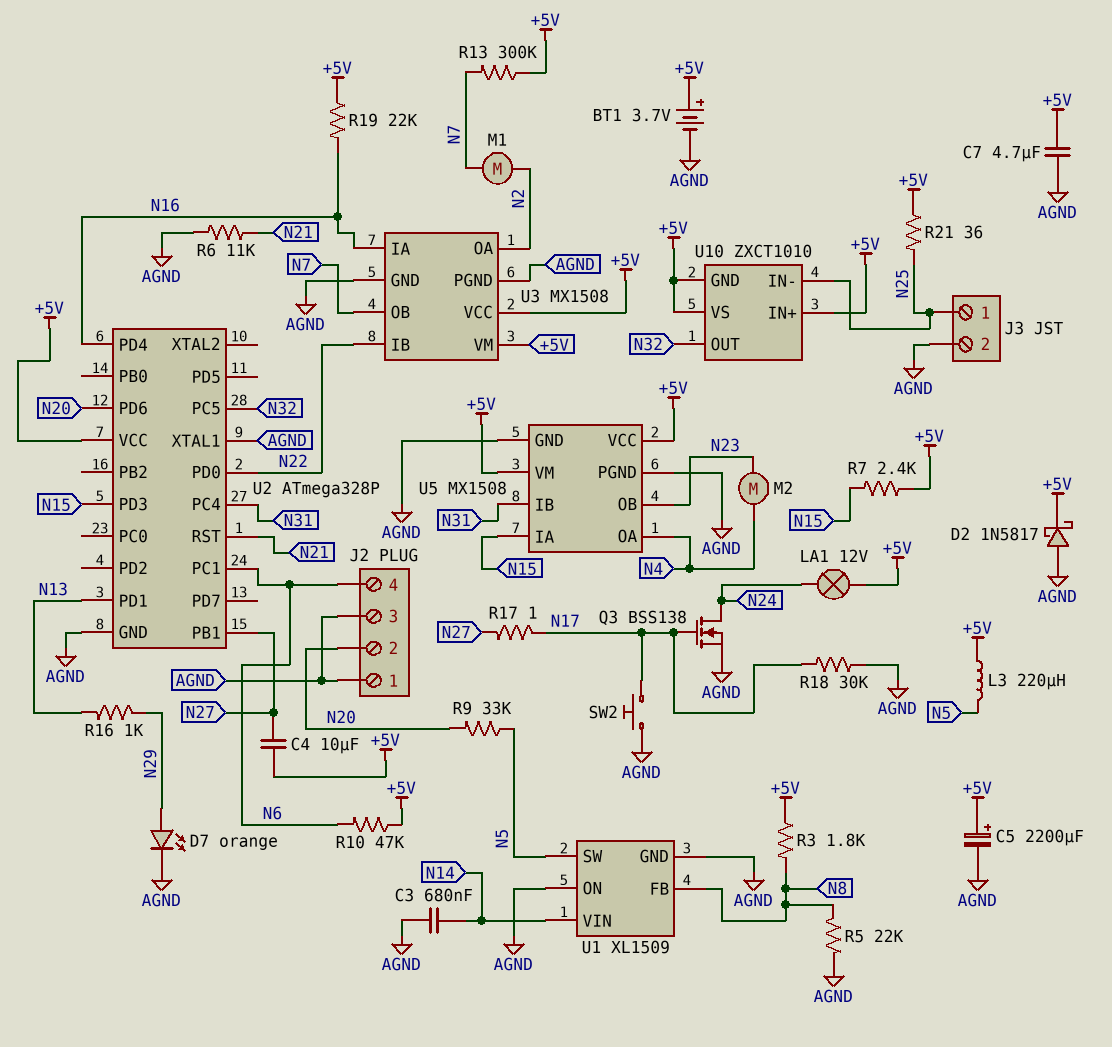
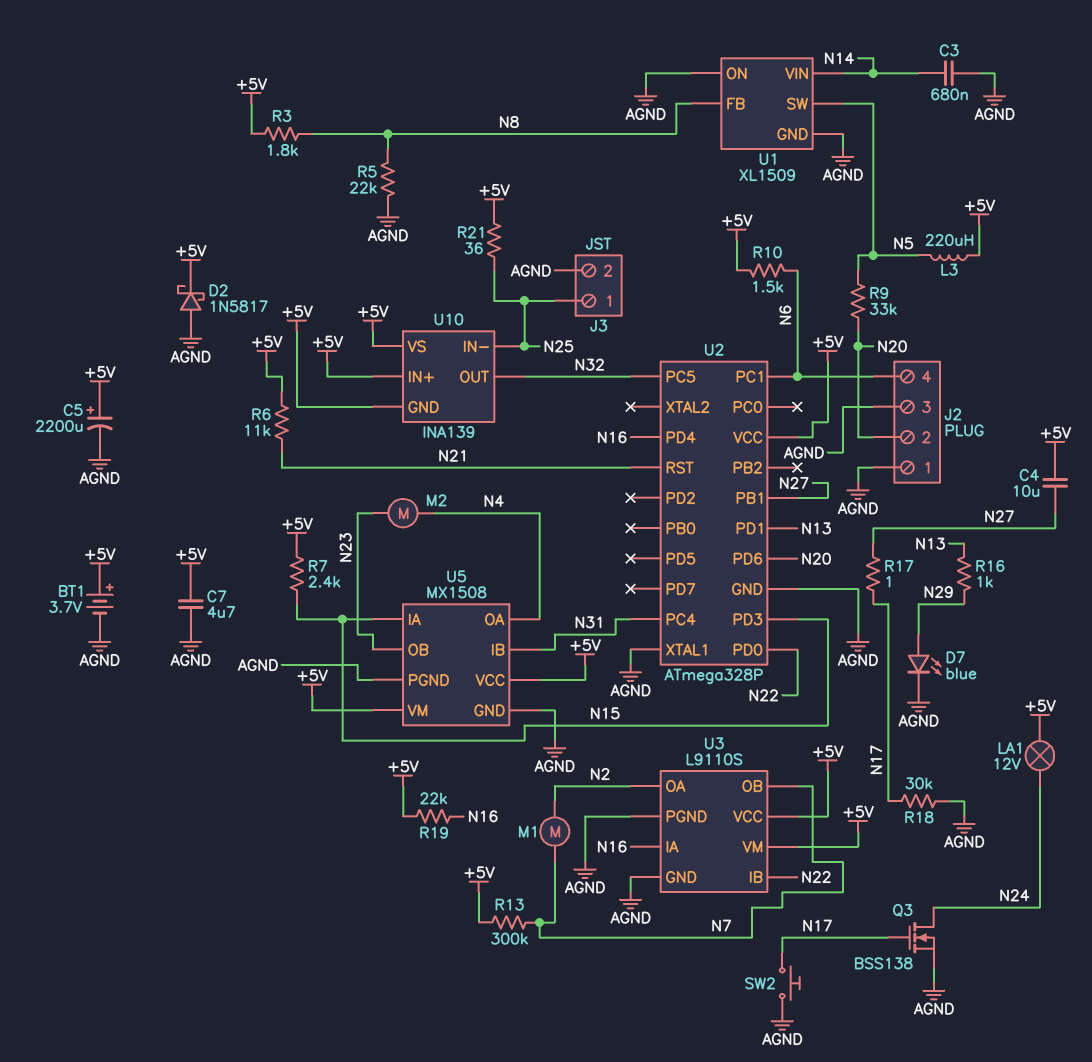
D7: LED orange (A N29, K AGND) -> LED blue (A N29, K AGND)
R6: 11k (AGND, N21) -> 11k (+5V, N21)
R10: 47k (+5V, N6) -> 1.5k (+5V, N6)
U3: MX1508 -> L9110S
U10: ZXCT1010 -> INA139

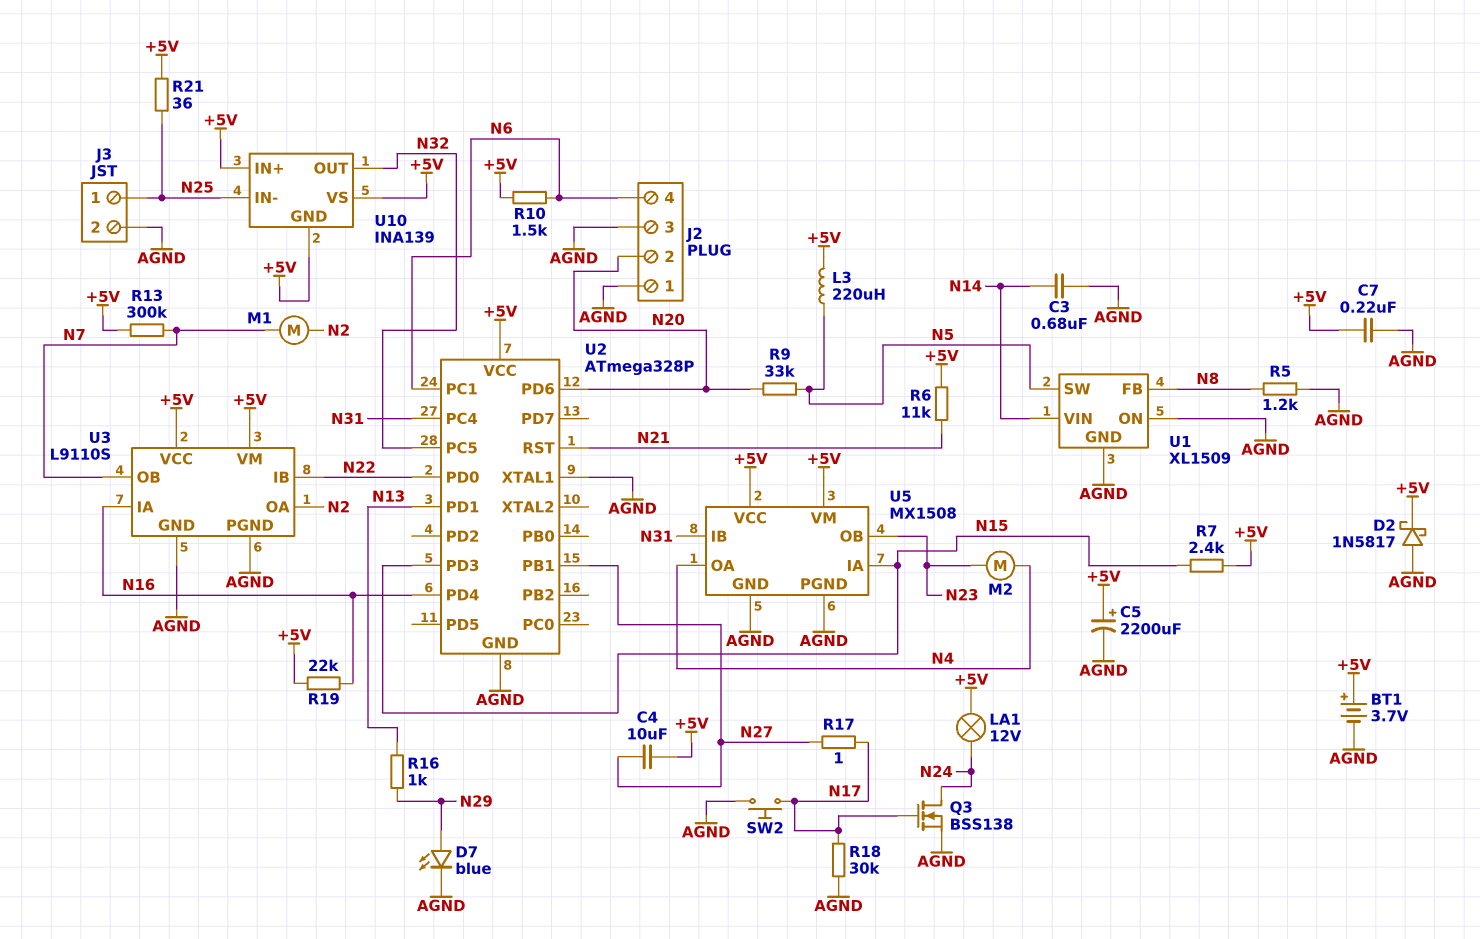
C7: 4.7uF (+5V, AGND) -> 220nF (+5V, AGND)
R3: 1.8k (+5V, N8) -> none
R5: 22k (AGND, N8) -> 1.2k (AGND, N8)

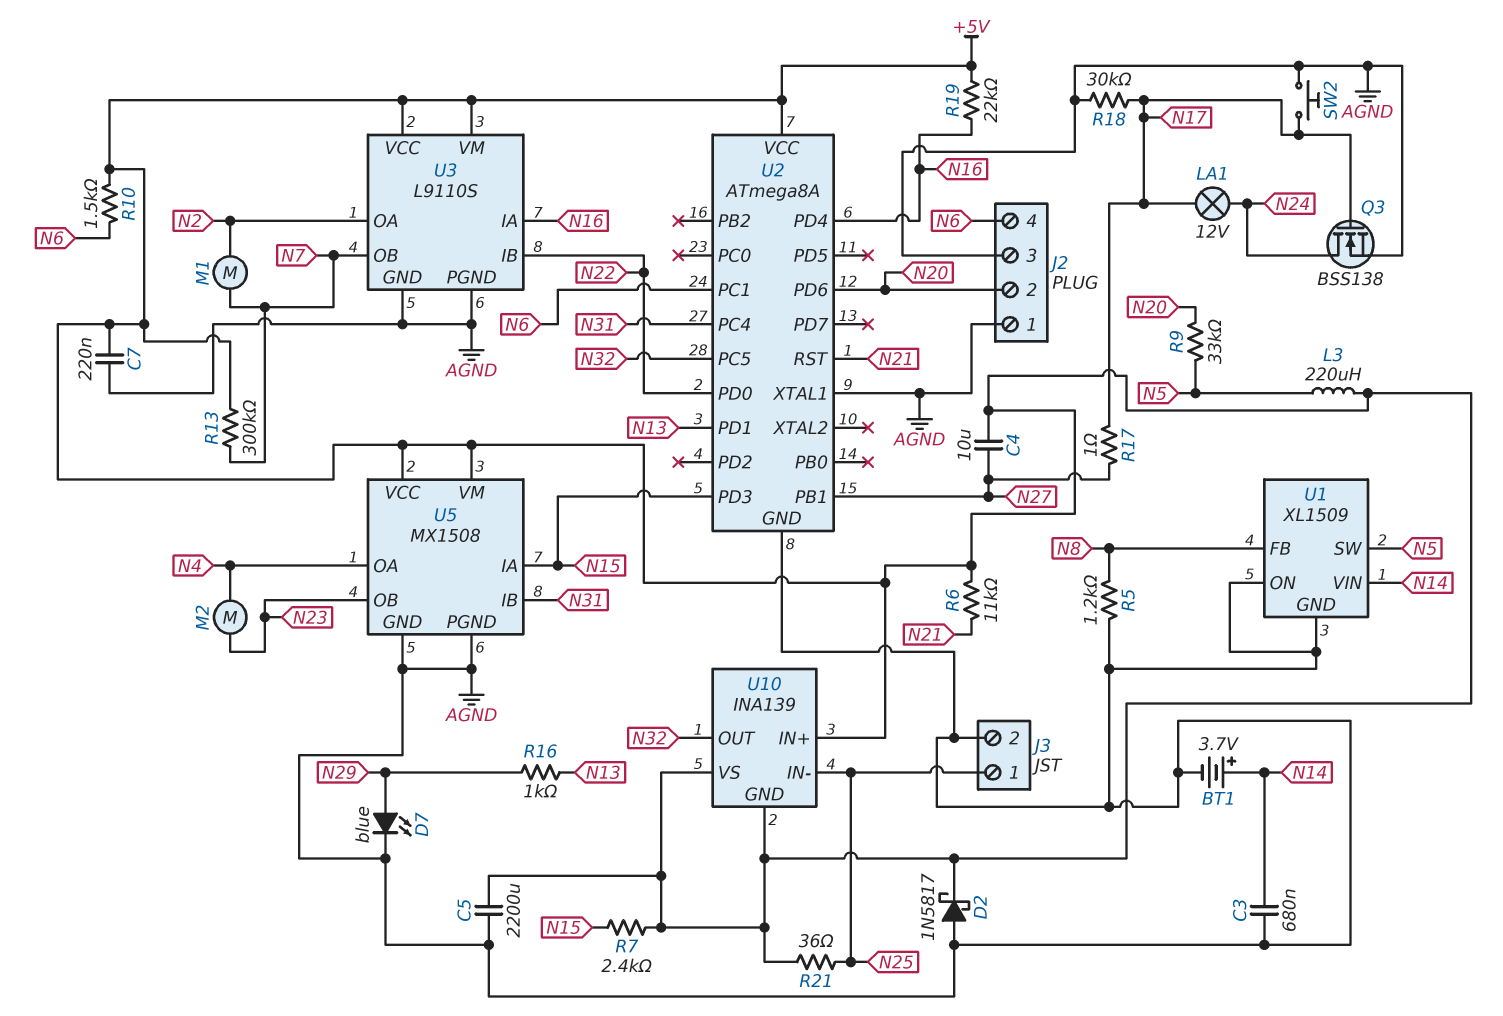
BT1: 3.7V (plus +5V, minus AGND) -> 3.7V (plus N14, minus AGND)
C5: 2200uF (plus +5V, minus AGND) -> 2200uF (+5V, AGND)
LA1: lamp 12V (+5V, N24) -> lamp 12V (N17, N24)
U2: ATmega328P -> ATmega8A

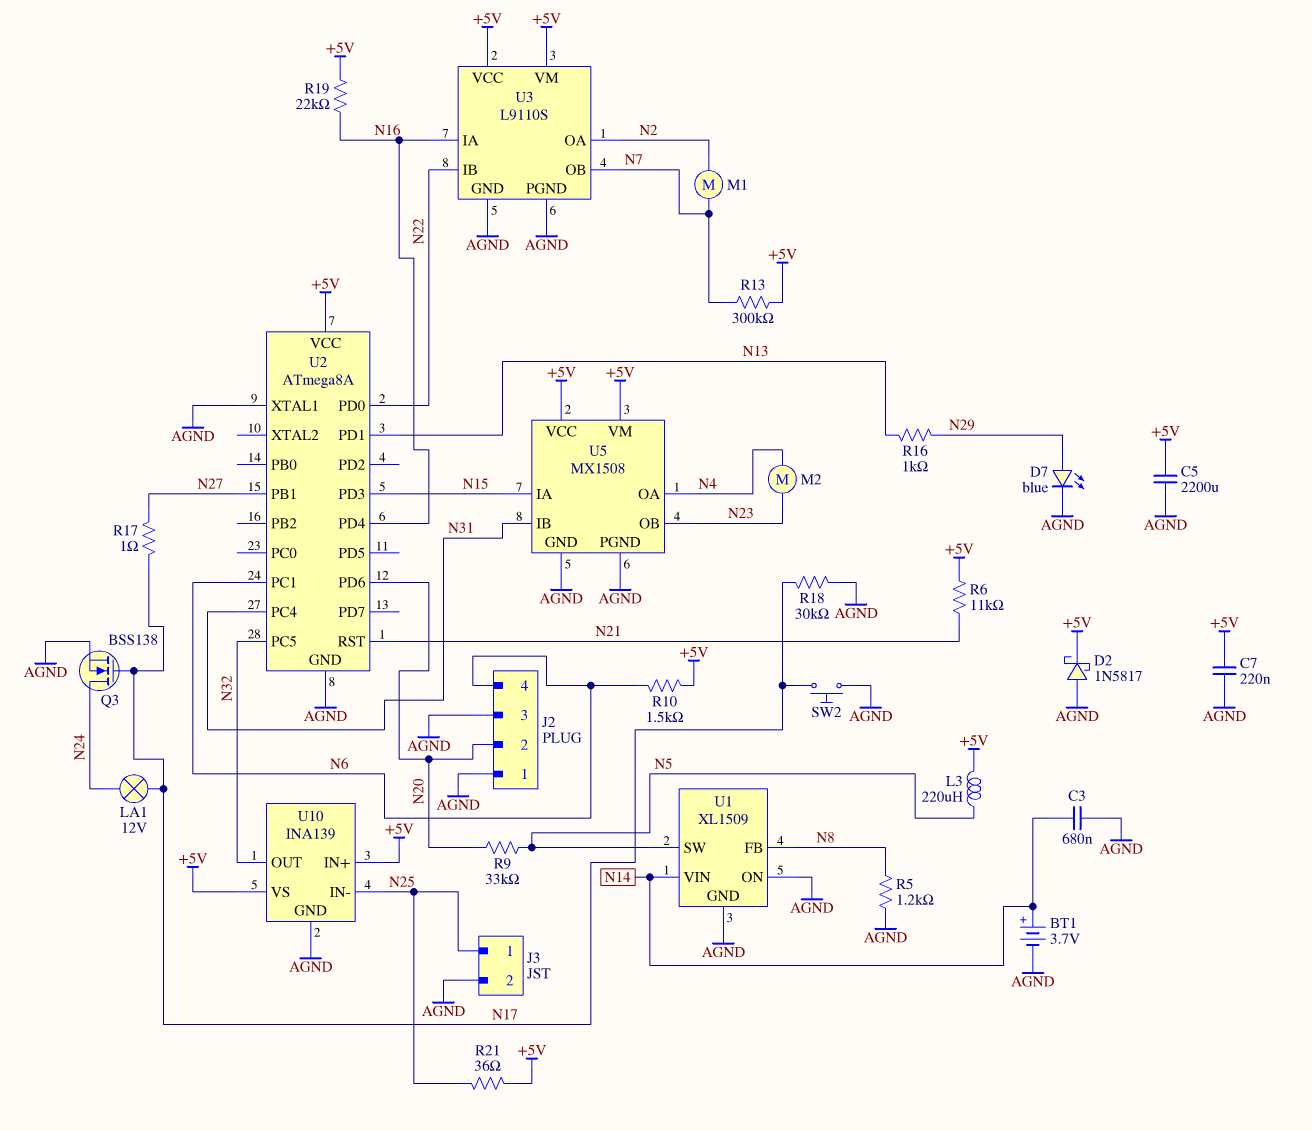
C4: 10uF (+5V, N27) -> none
R7: 2.4k (+5V, N15) -> none
U10 pin GND: +5V -> AGND

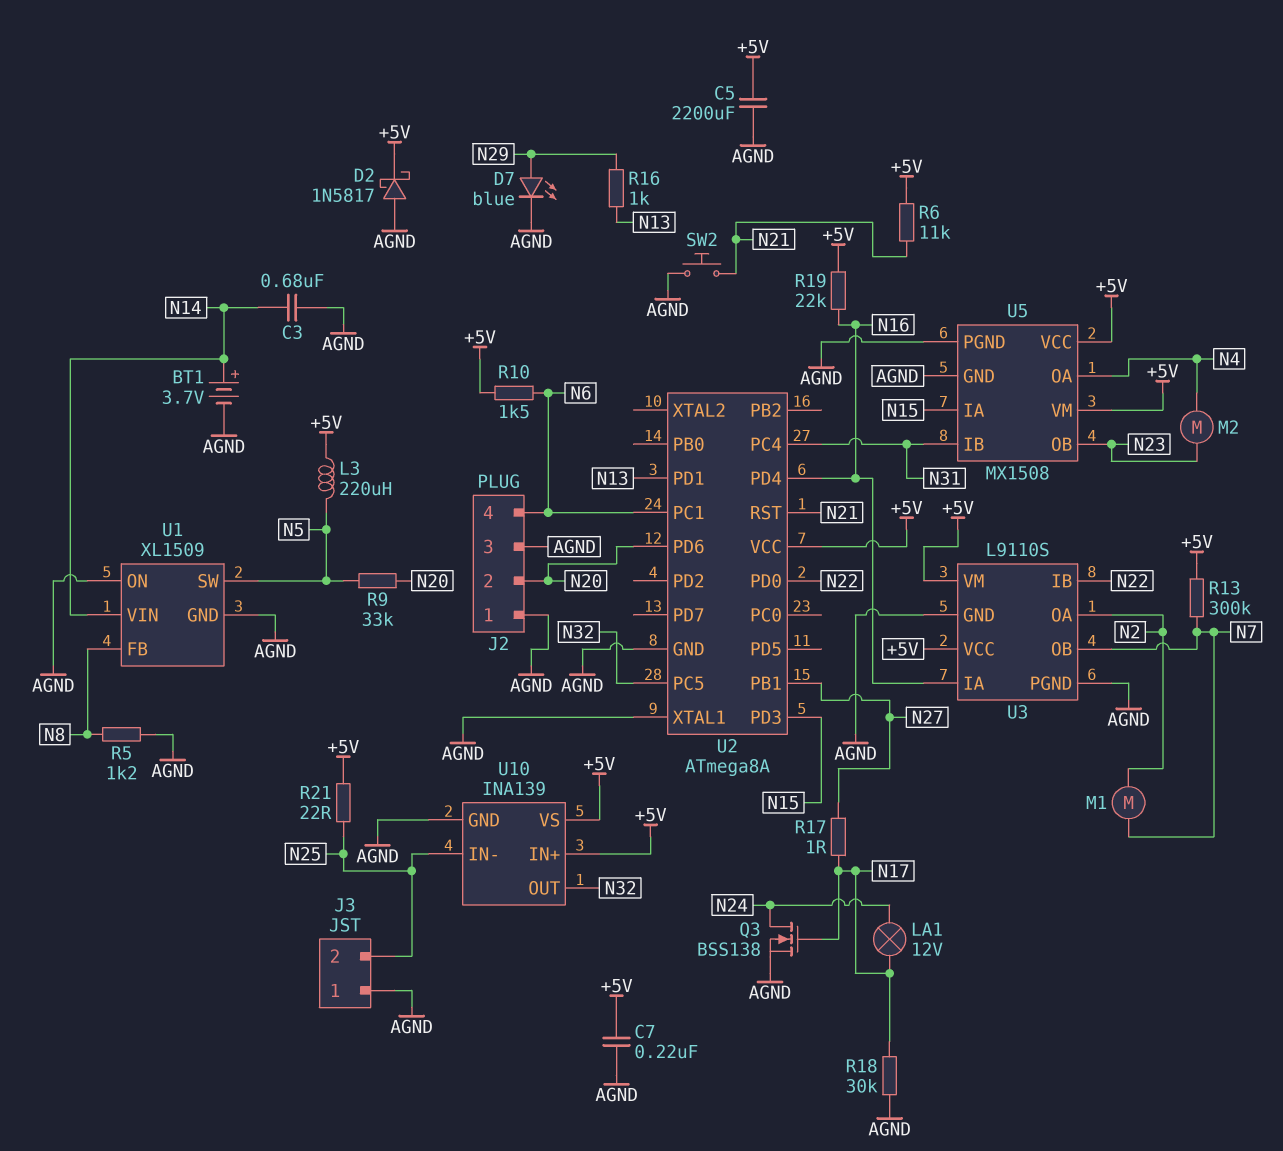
J3 pin 1: N25 -> AGND
J3 pin 2: AGND -> N25
R21: 36 (+5V, N25) -> 22 (+5V, N25)
SW2: button (AGND, N17) -> button (AGND, N21)

